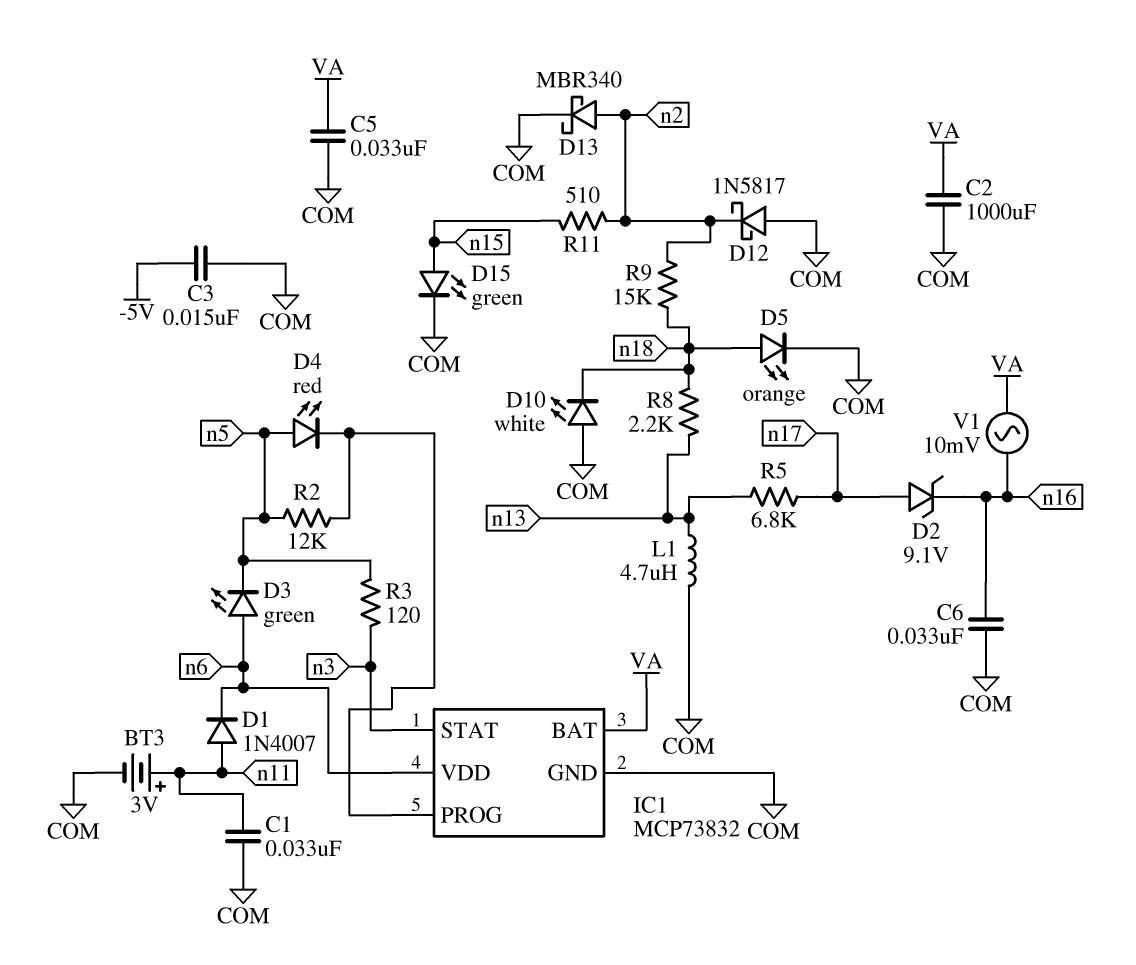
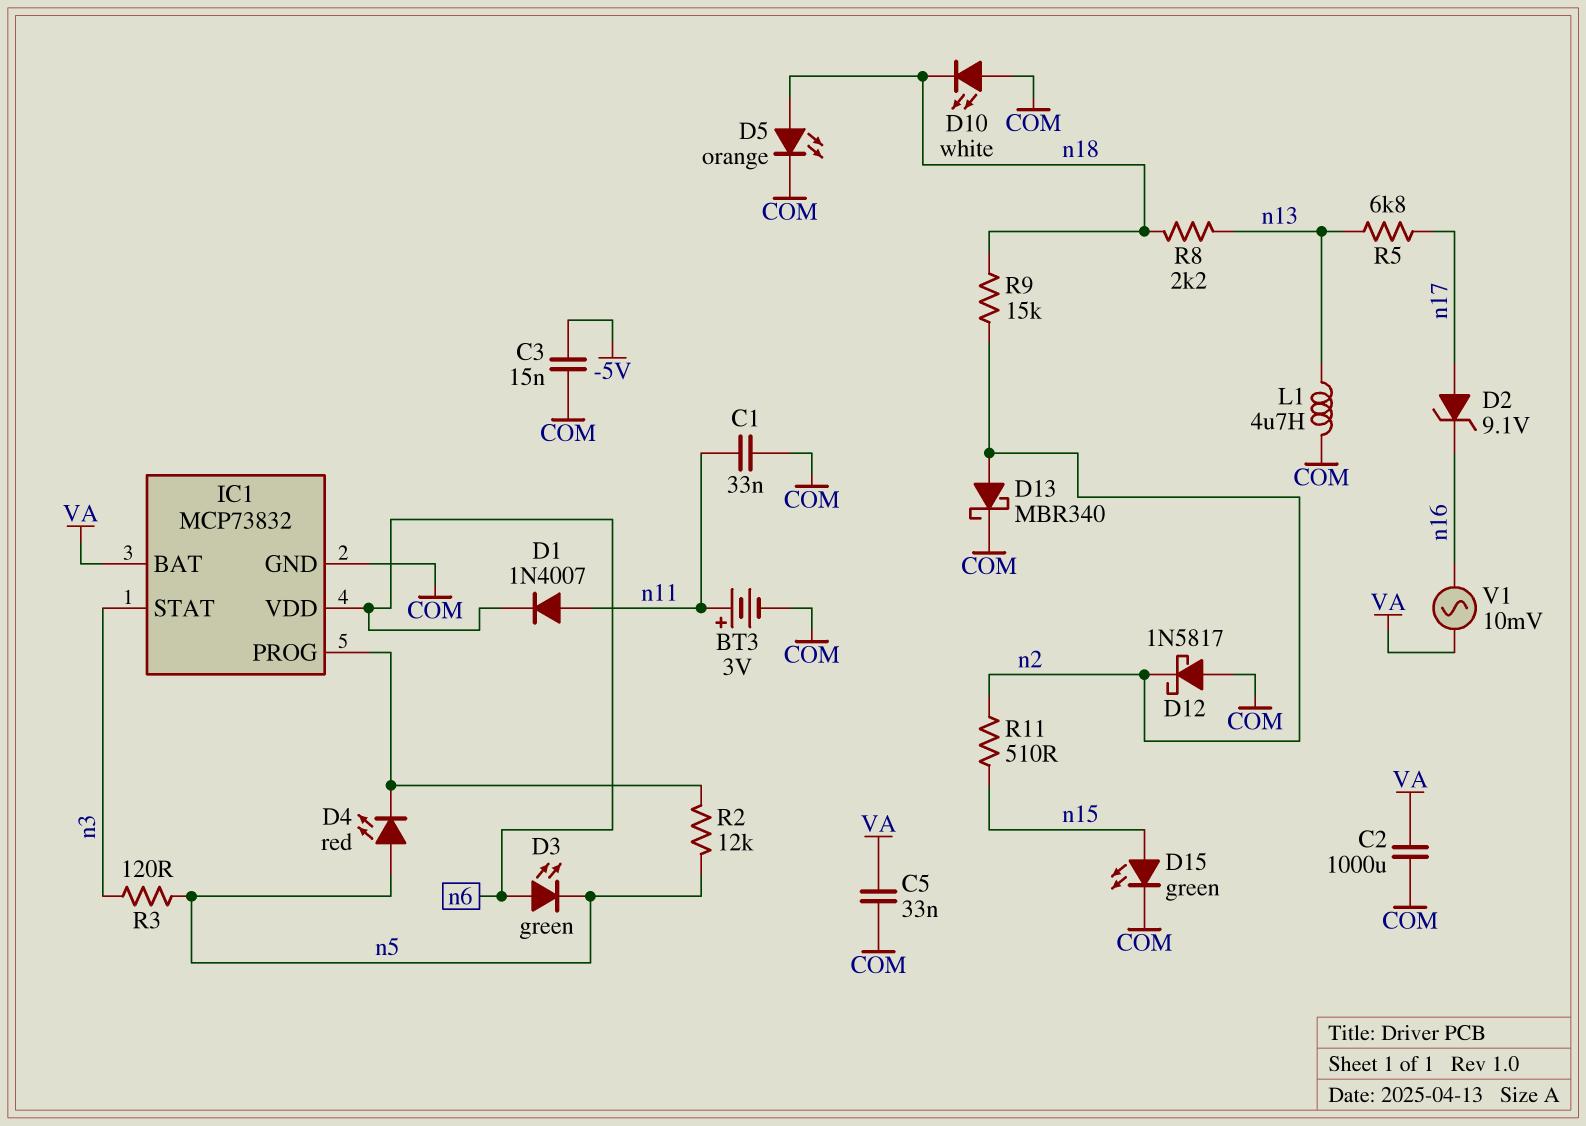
C6: 33nF (COM, n16) -> none

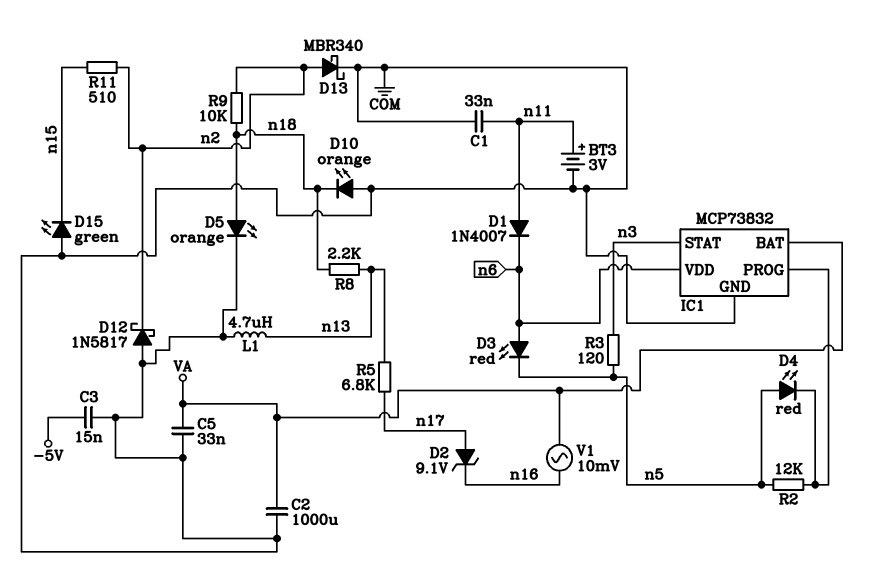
D3: LED green (A n6, K n5) -> LED red (A n6, K n5)
D10: LED white (A COM, K n18) -> LED orange (A COM, K n18)
D15: LED green (A n15, K COM) -> LED green (A COM, K n15)
R9: 15k (n2, n18) -> 10k (n2, n18)

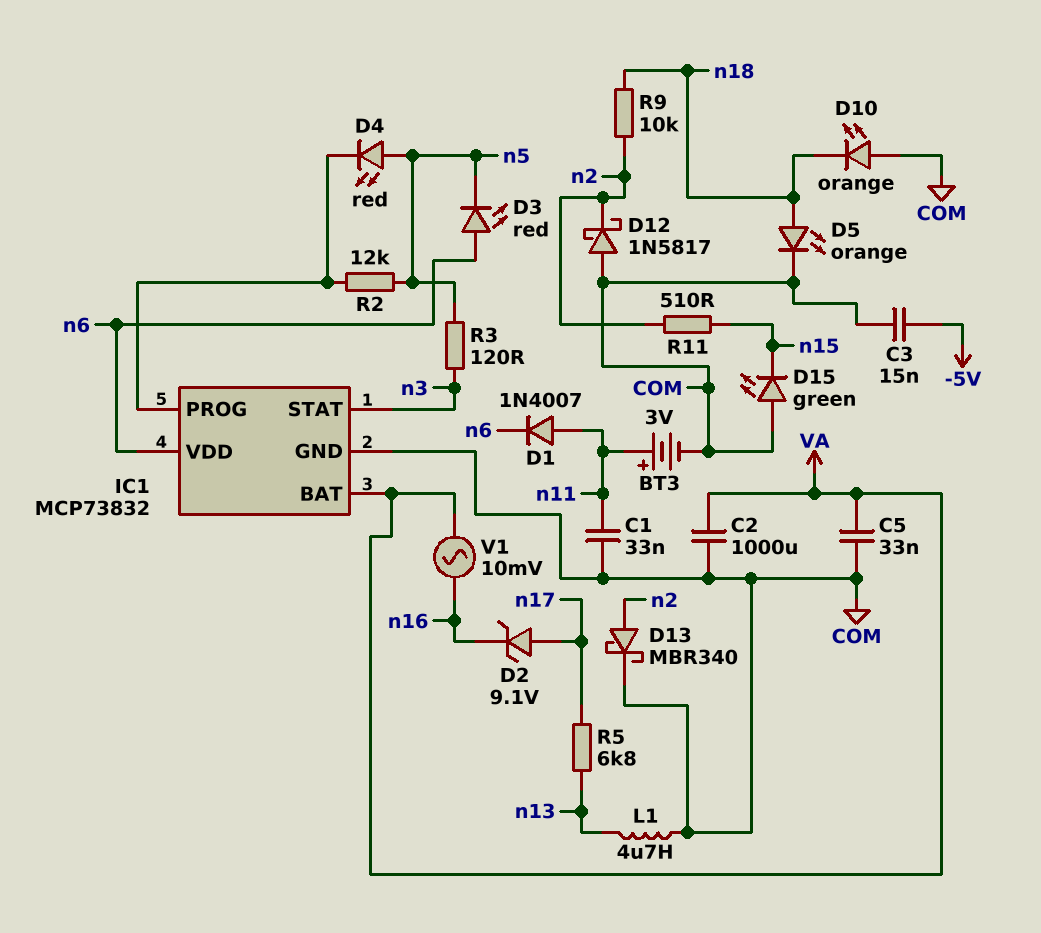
R8: 2.2k (n13, n18) -> none

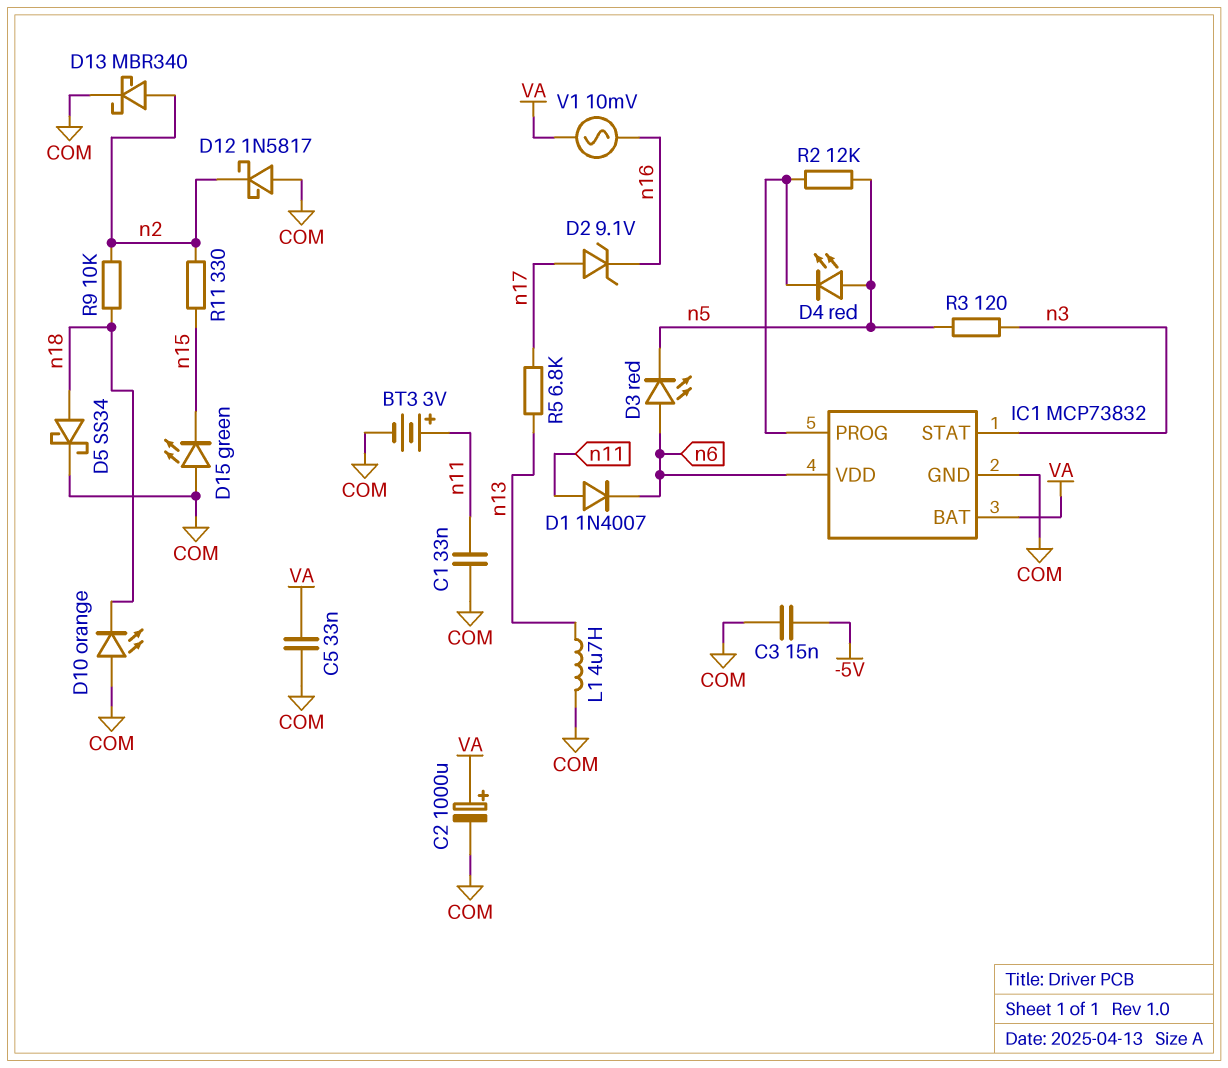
C2: 1000uF (COM, VA) -> 1000uF (plus VA, minus COM)
D5: LED orange (A n18, K COM) -> schottky SS34 (A n18, K COM)
R11: 510 (n2, n15) -> 330 (n2, n15)

